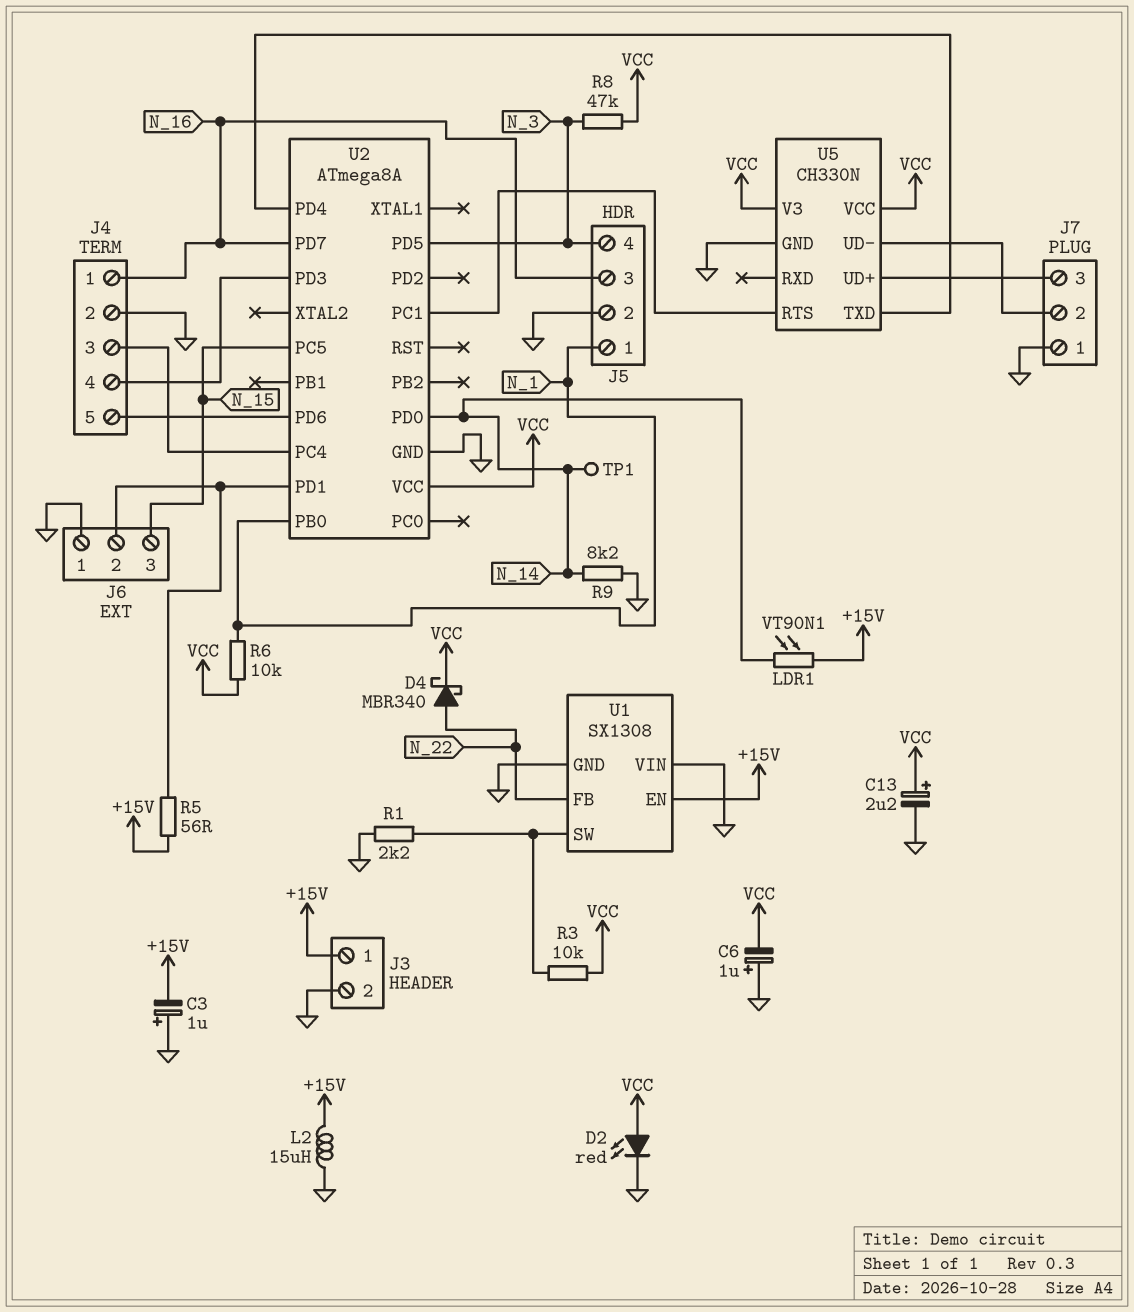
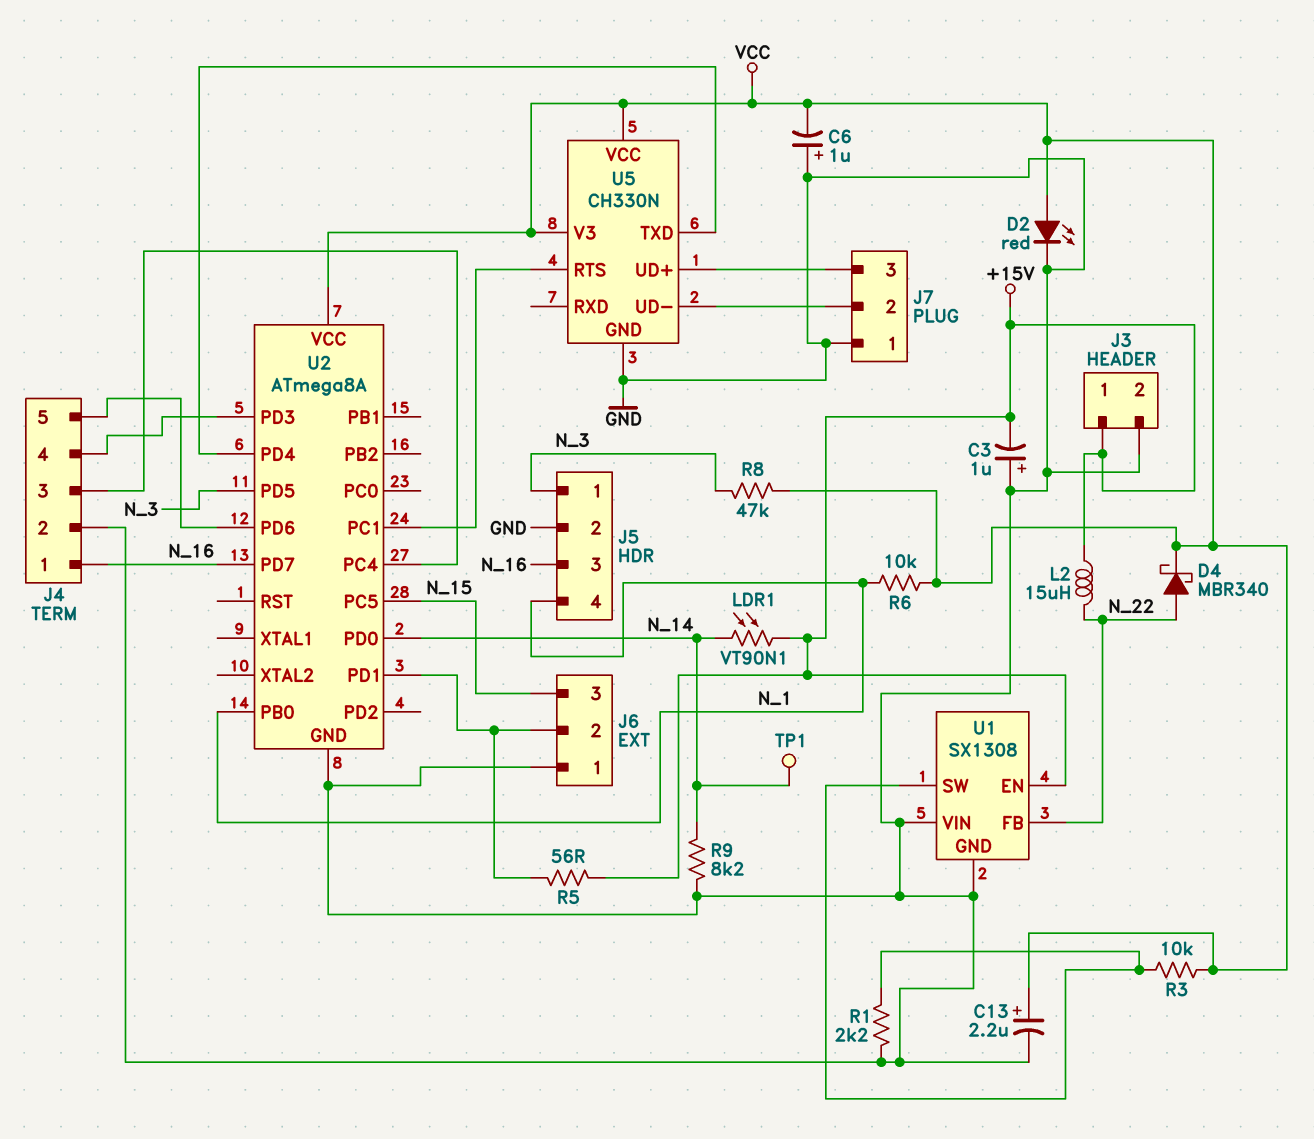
J5 pin 1: N_1 -> N_3
J5 pin 4: N_3 -> N_1
L2: 15uH (+15V, GND) -> 15uH (+15V, N_22)

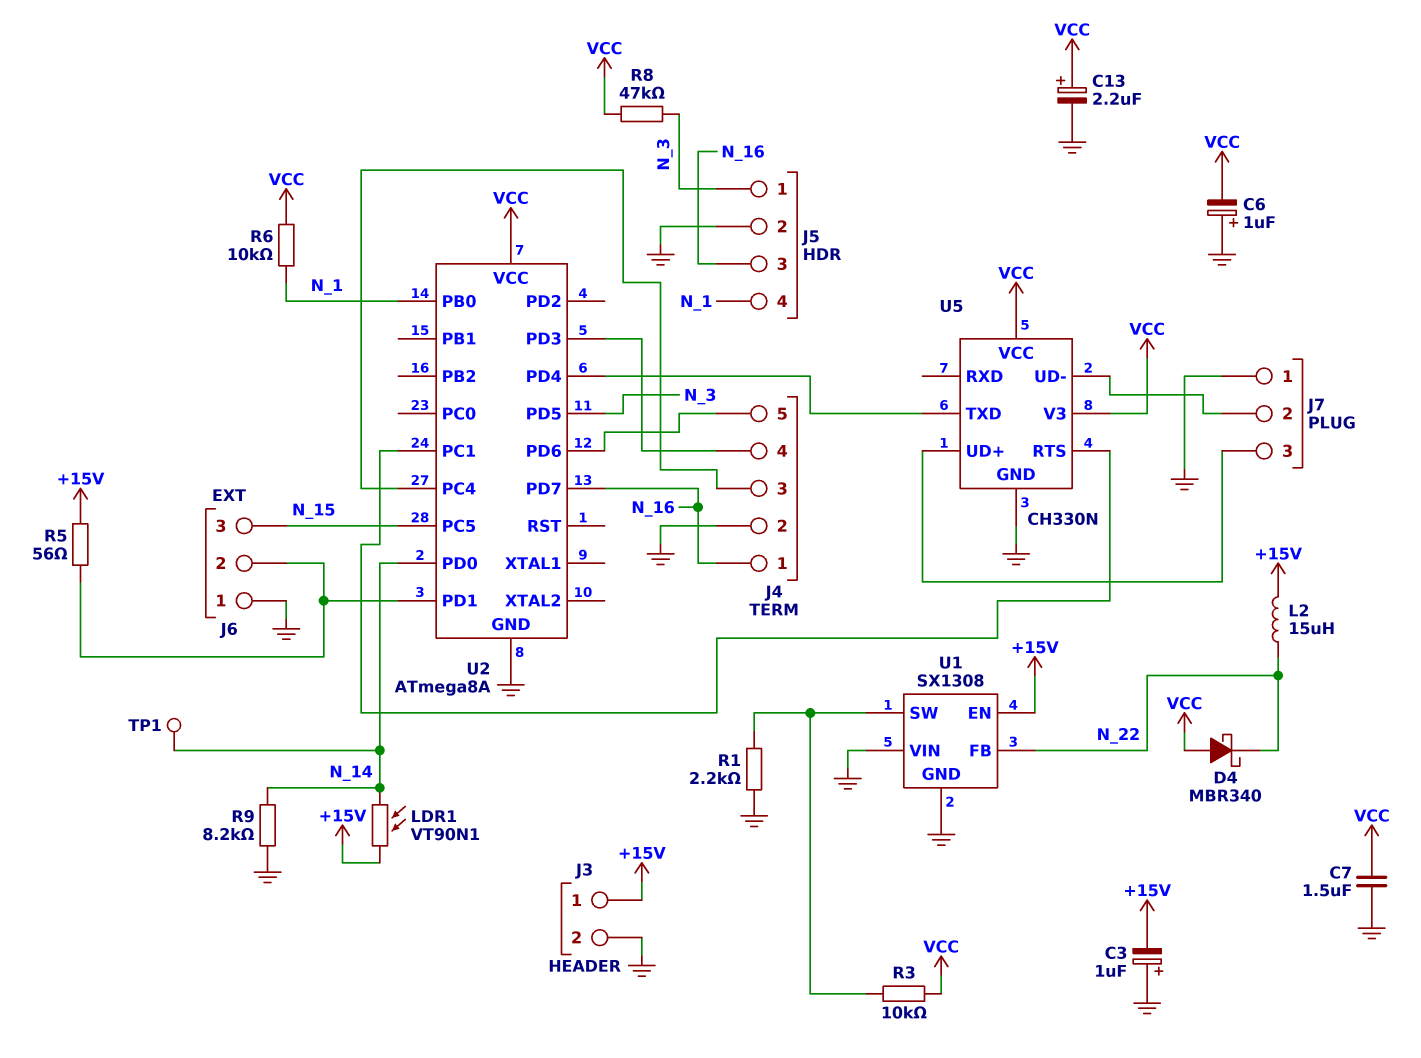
C7: none -> 1.5uF (GND, VCC)
D2: LED red (A VCC, K GND) -> none
D4: schottky MBR340 (A N_22, K VCC) -> schottky MBR340 (A VCC, K N_22)

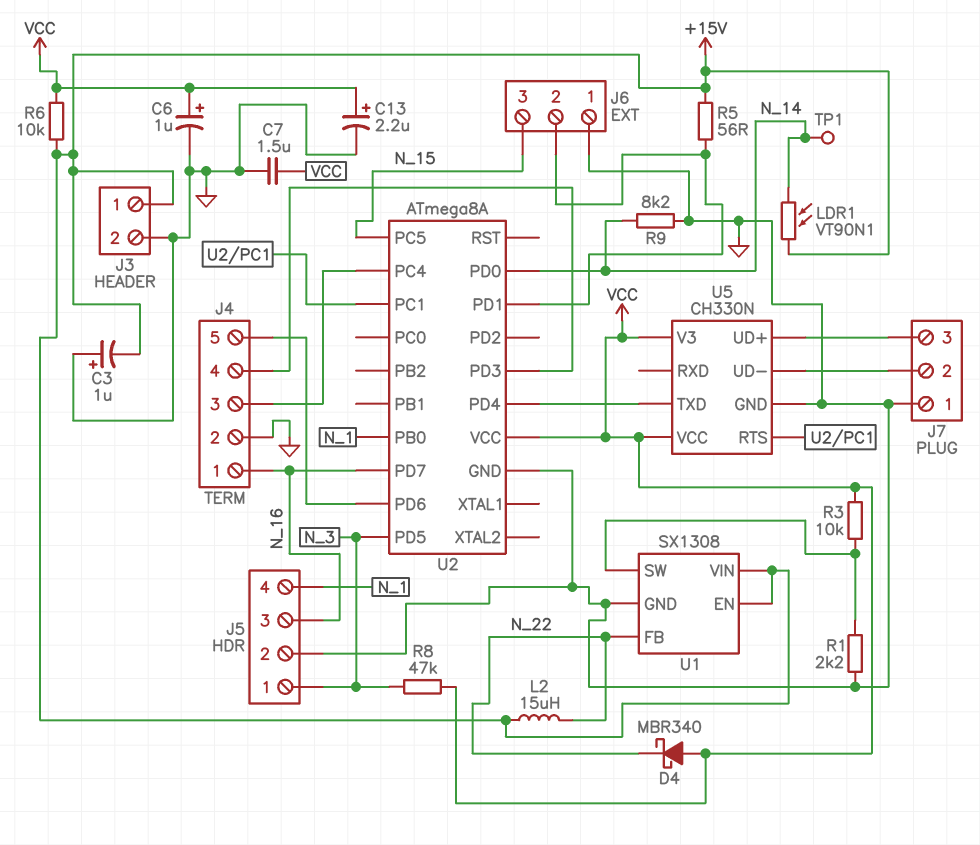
C6: 1uF (plus GND, minus VCC) -> 1uF (plus VCC, minus GND)
R6: 10k (N_1, VCC) -> 10k (+15V, VCC)
U1 pin VIN: GND -> +15V

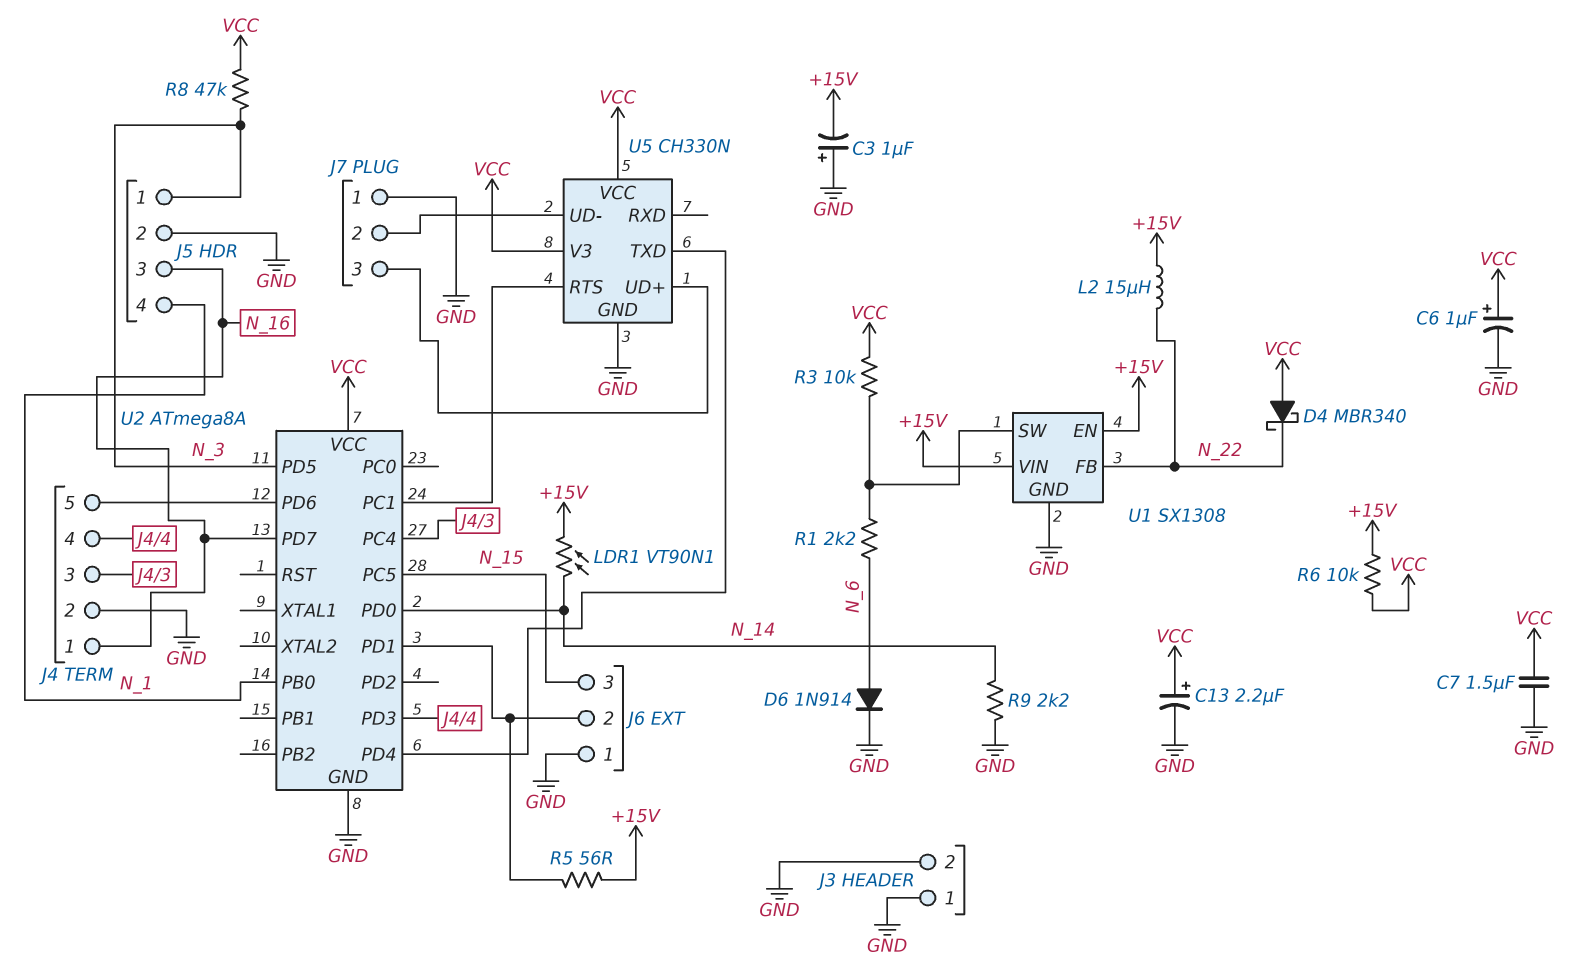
D6: none -> diode 1N914 (A N_6, K GND)
J3 pin 1: +15V -> GND
R1: 2.2k (GND, U1/SW) -> 2.2k (N_6, U1/SW)
R9: 8.2k (GND, N_14) -> 2.2k (GND, N_14)
TP1: test point (N_14) -> none

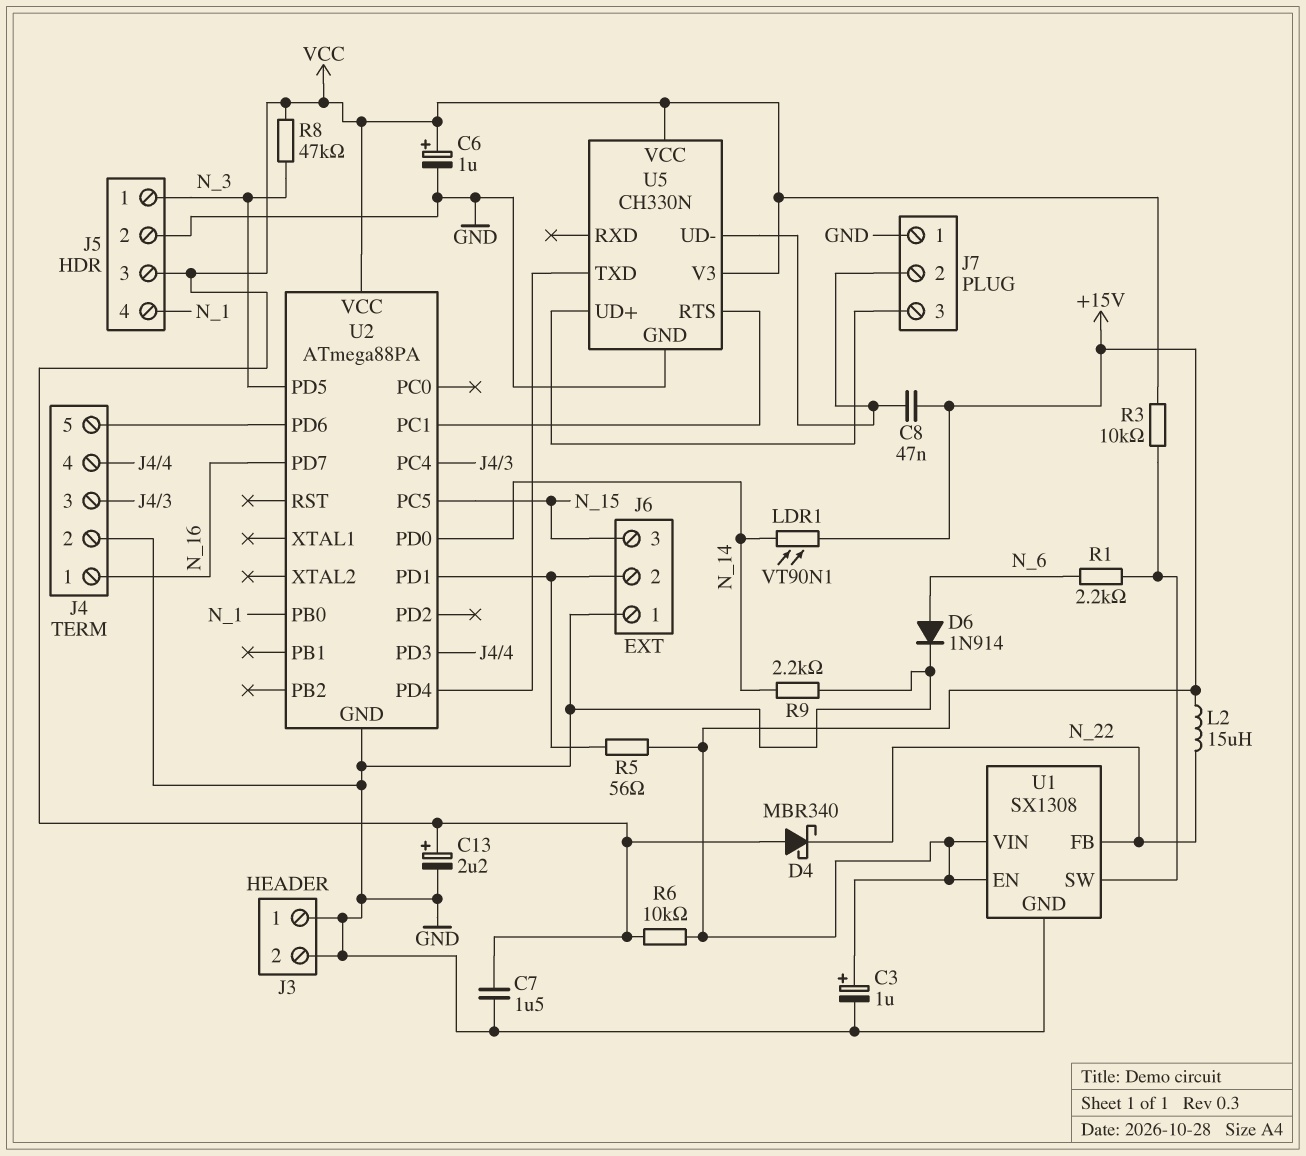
C3: 1uF (plus GND, minus +15V) -> 1uF (plus +15V, minus GND)
C8: none -> 47nF (+15V, J7/2)
J5 pin 3: N_16 -> VCC
U2: ATmega8A -> ATmega88PA

